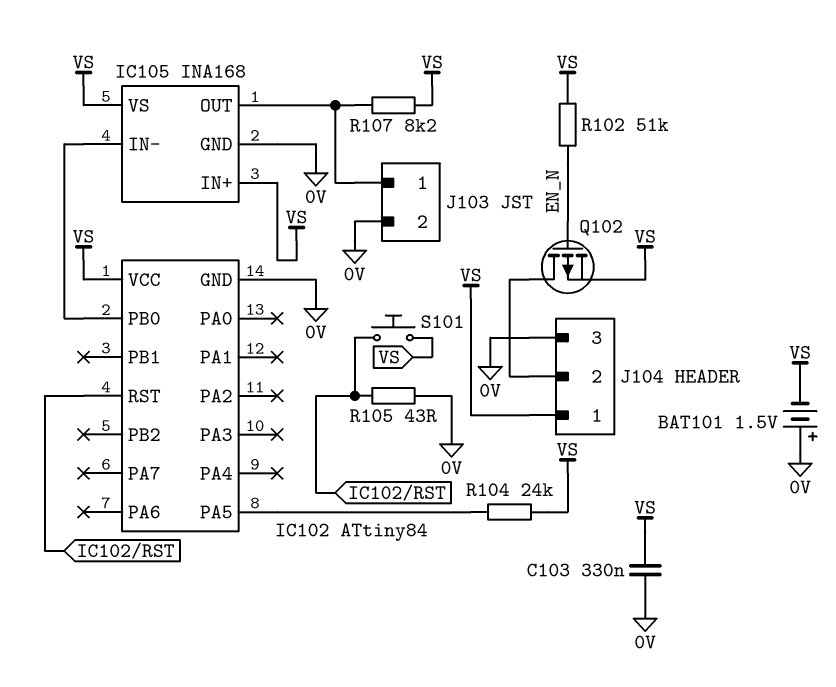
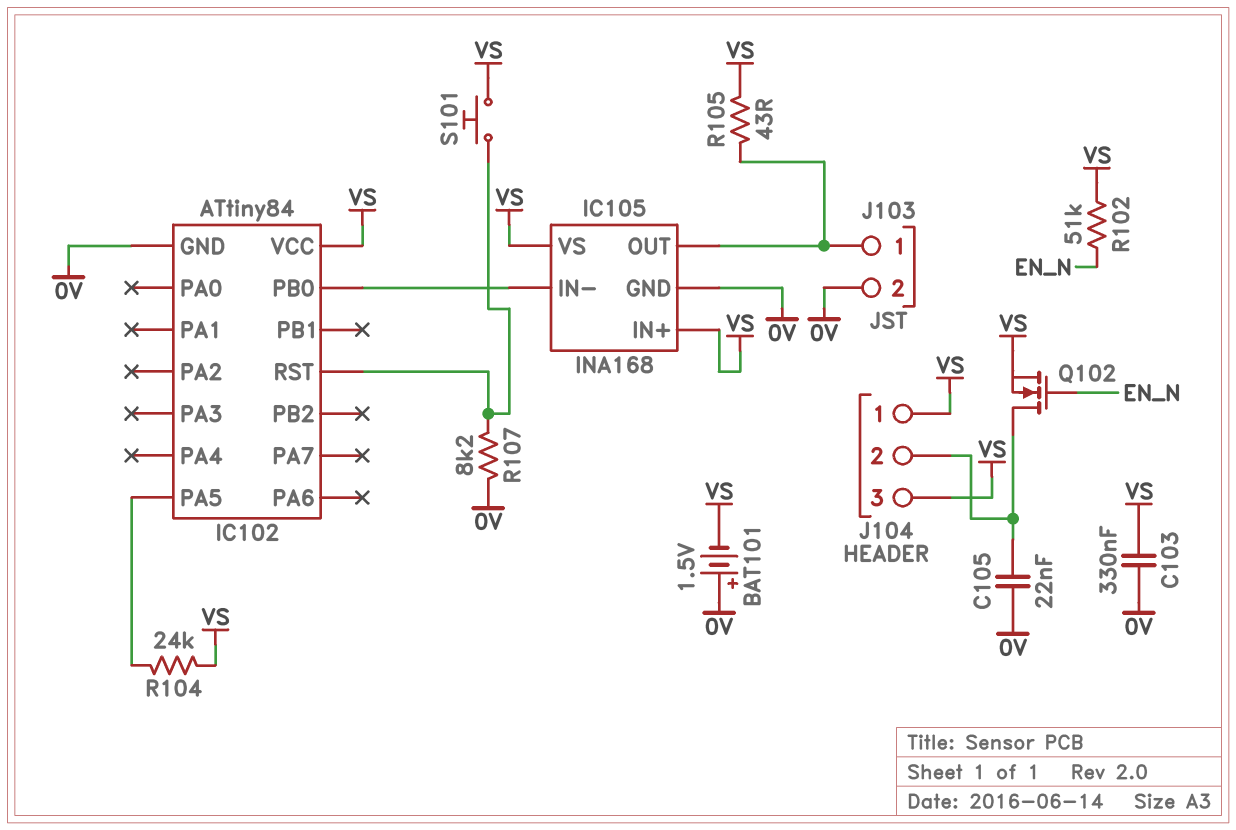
C105: none -> 22nF (0V, J104/2)
J104 pin 3: 0V -> VS
Q102: PMOS (G EN_N, D J104/2, S VS) -> NMOS (G EN_N, D J104/2, S VS)
R105: 43 (0V, IC102/RST) -> 43 (IC105/OUT, VS)
R107: 8.2k (IC105/OUT, VS) -> 8.2k (0V, IC102/RST)

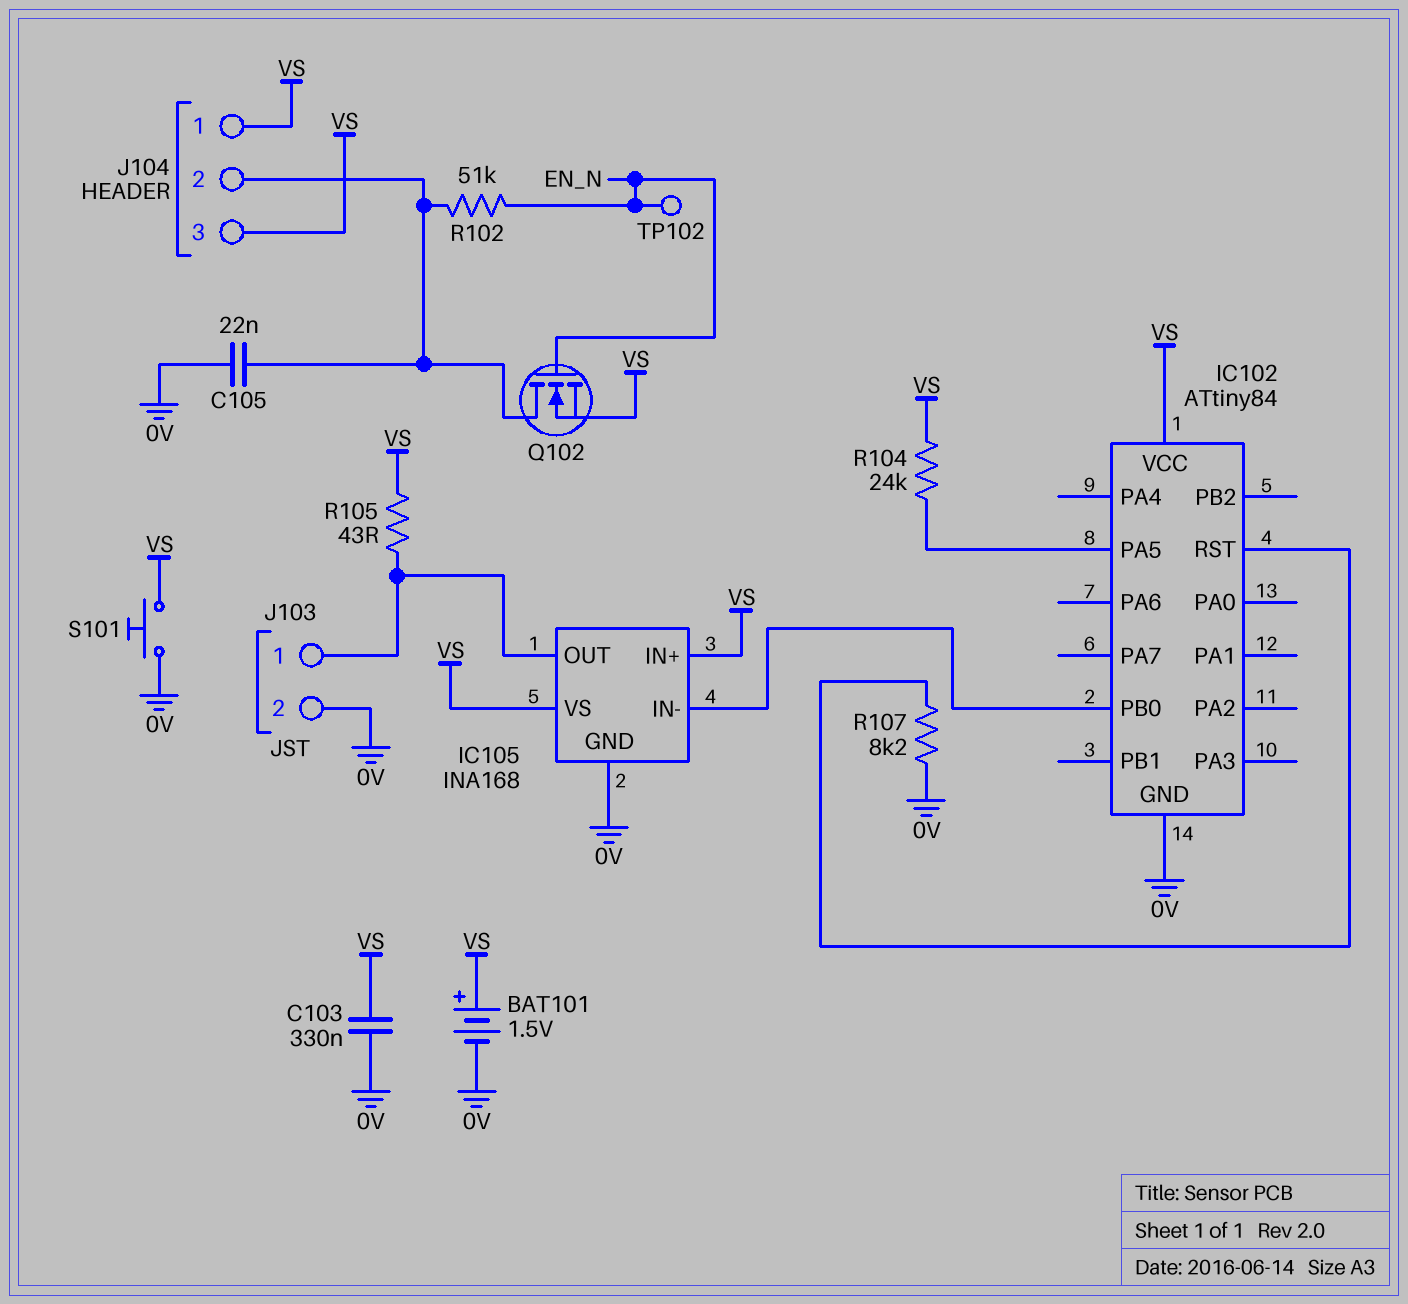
BAT101: 1.5V (plus 0V, minus VS) -> 1.5V (plus VS, minus 0V)
R102: 51k (EN_N, VS) -> 51k (EN_N, J104/2)
S101: button (IC102/RST, VS) -> button (0V, VS)
TP102: none -> test point (EN_N)

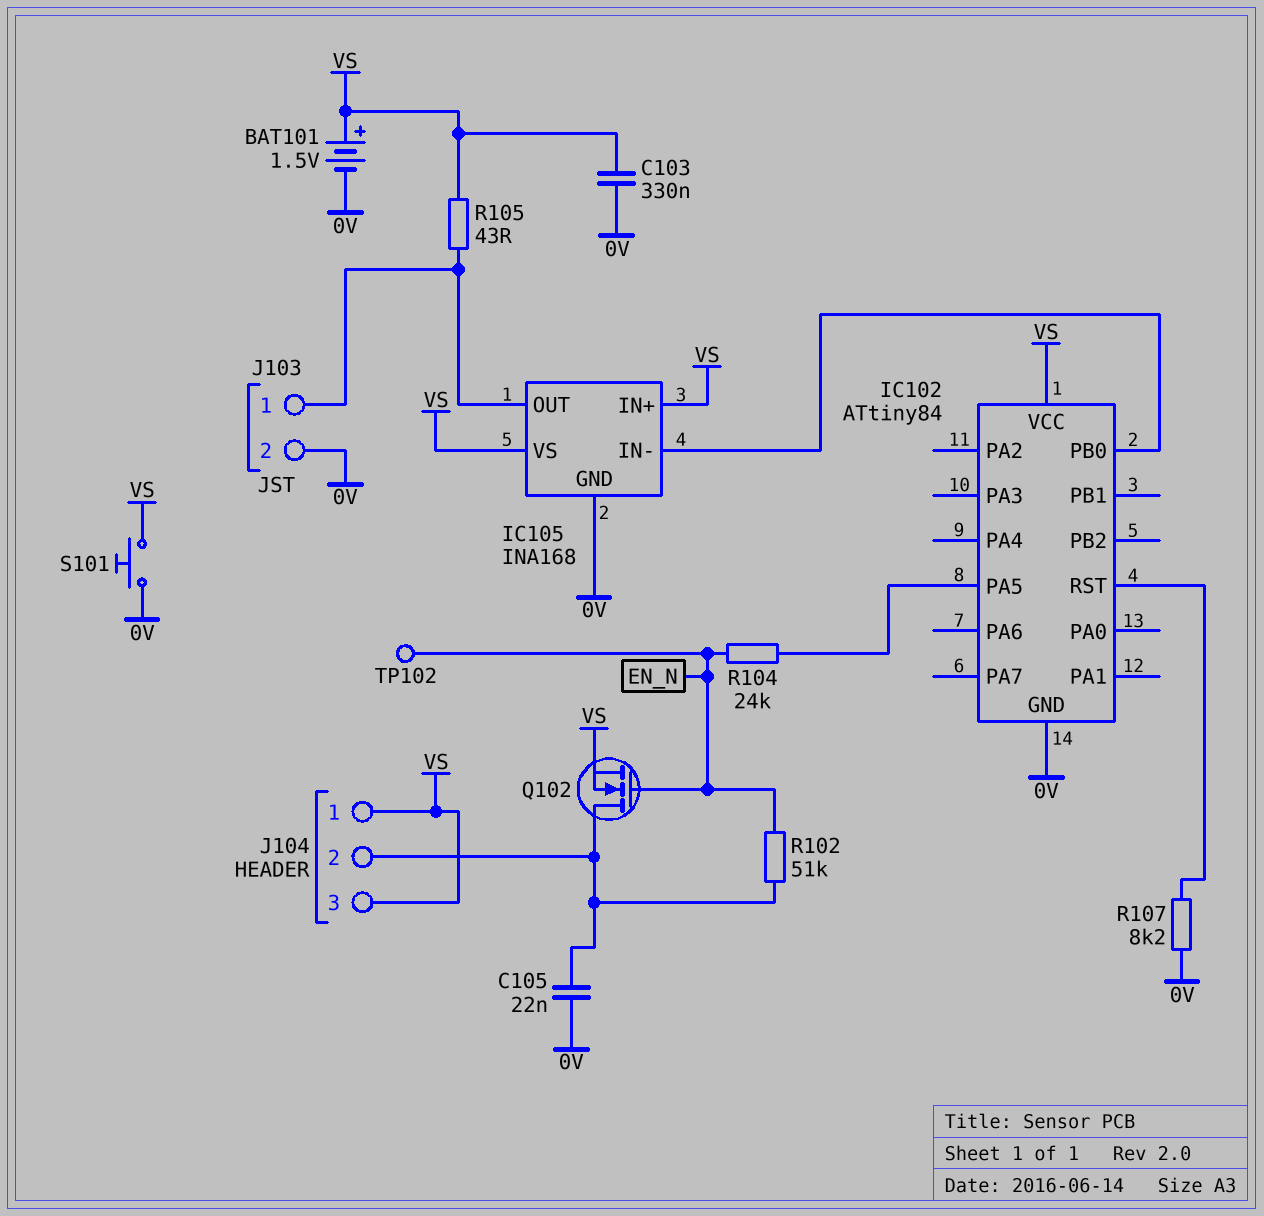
R104: 24k (IC102/PA5, VS) -> 24k (EN_N, IC102/PA5)

